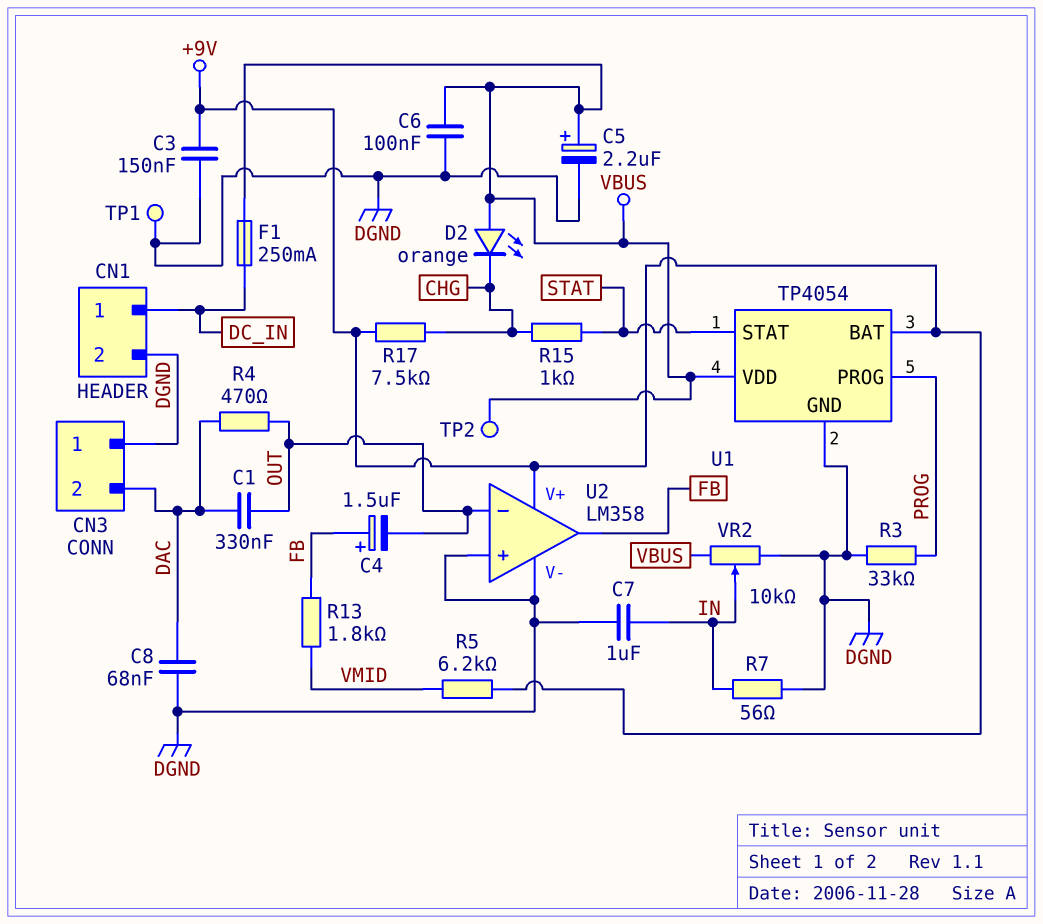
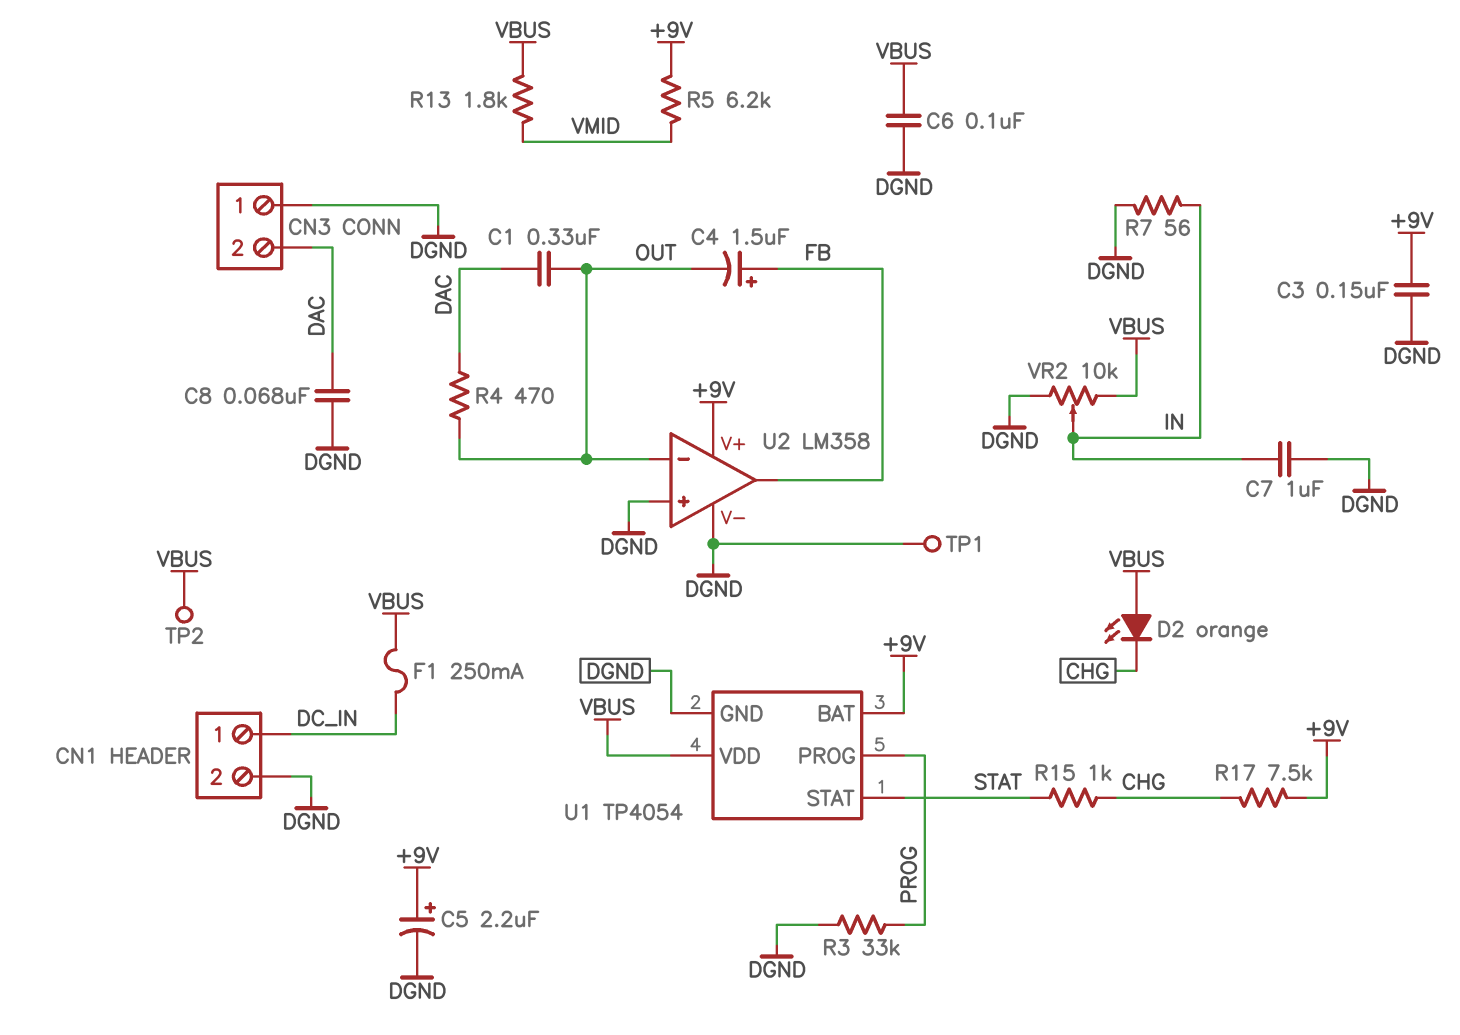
C5: 2.2uF (plus VBUS, minus DGND) -> 2.2uF (plus +9V, minus DGND)
R13: 1.8k (FB, VMID) -> 1.8k (VBUS, VMID)

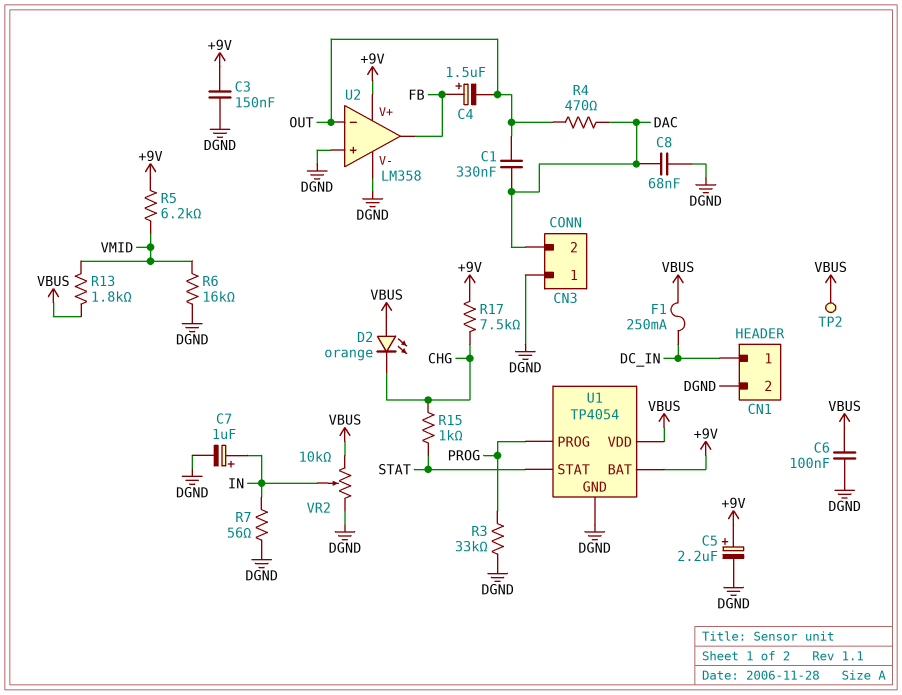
C7: 1uF (DGND, IN) -> 1uF (plus IN, minus DGND)
R6: none -> 16k (DGND, VMID)
TP1: test point (DGND) -> none

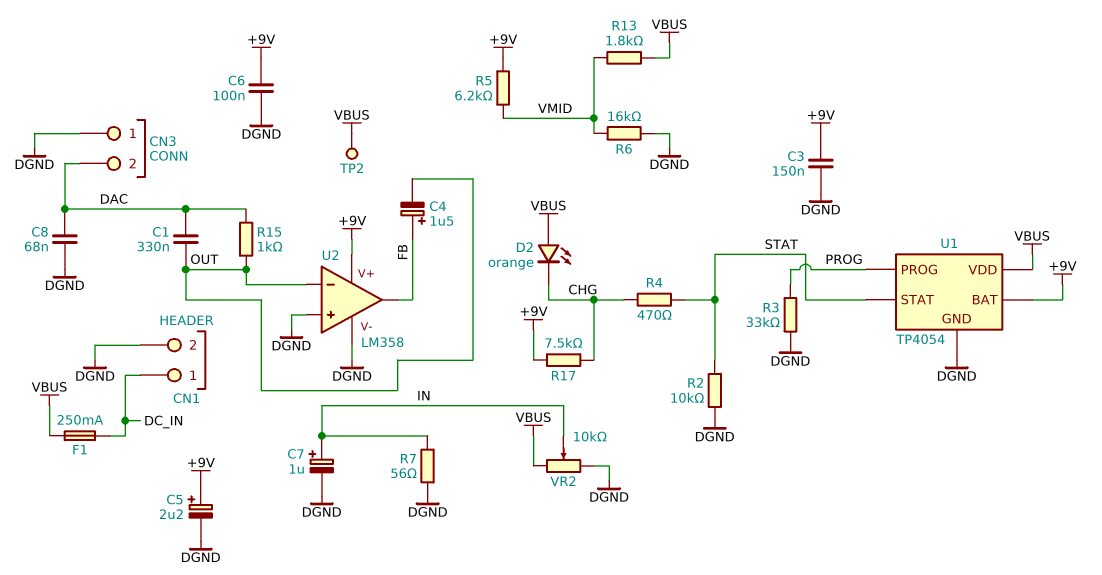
C6: 100nF (DGND, VBUS) -> 100nF (+9V, DGND)
R2: none -> 10k (DGND, STAT)
R4: 470 (DAC, OUT) -> 470 (CHG, STAT)
R15: 1k (CHG, STAT) -> 1k (DAC, OUT)

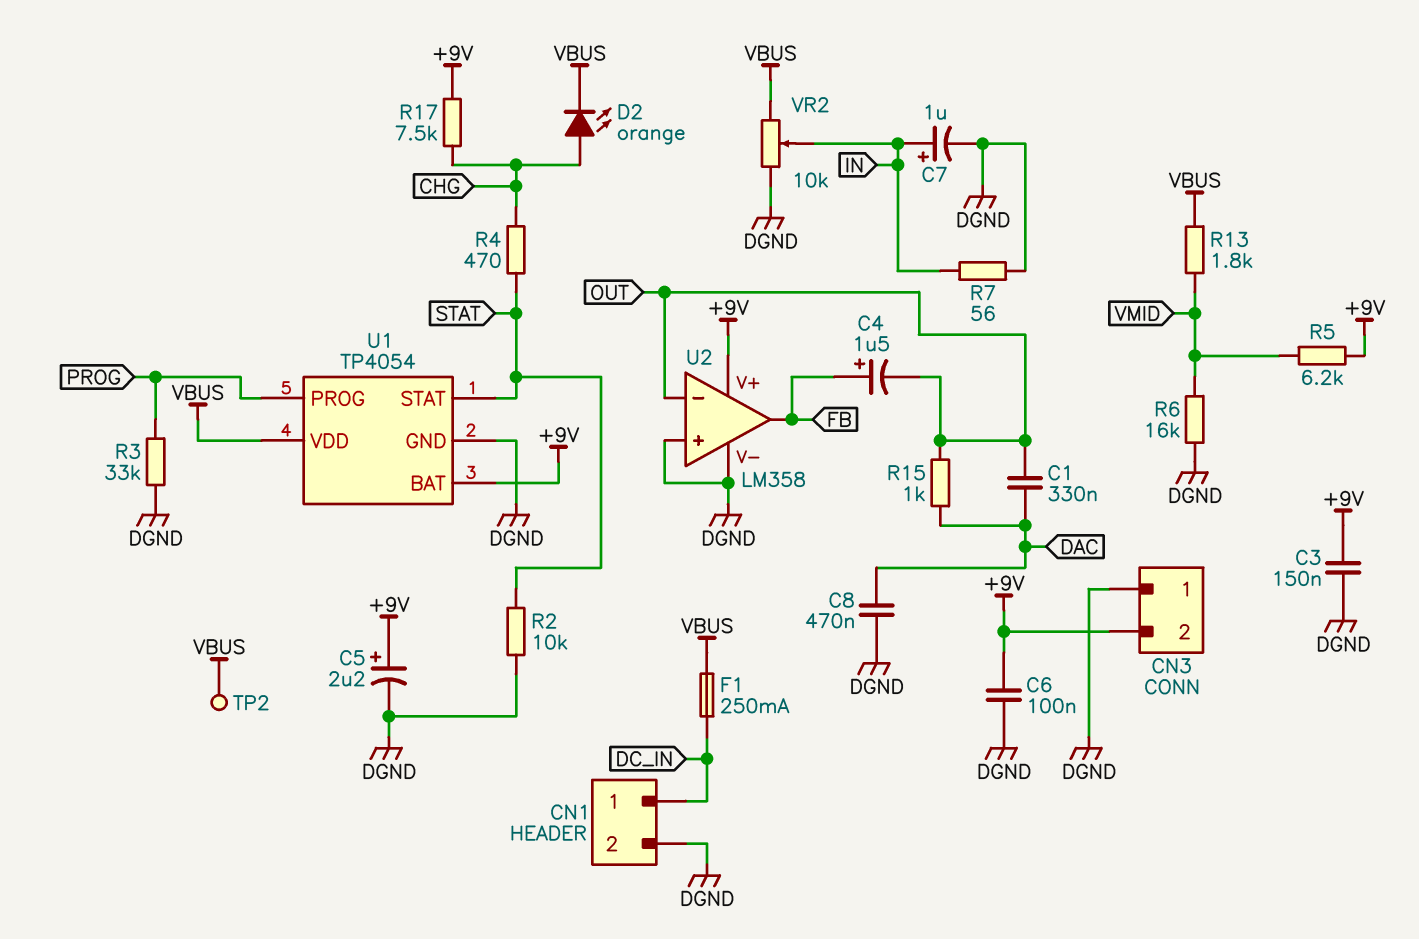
C8: 68nF (DAC, DGND) -> 470nF (DAC, DGND)
CN3 pin 2: DAC -> +9V
D2: LED orange (A VBUS, K CHG) -> LED orange (A CHG, K VBUS)

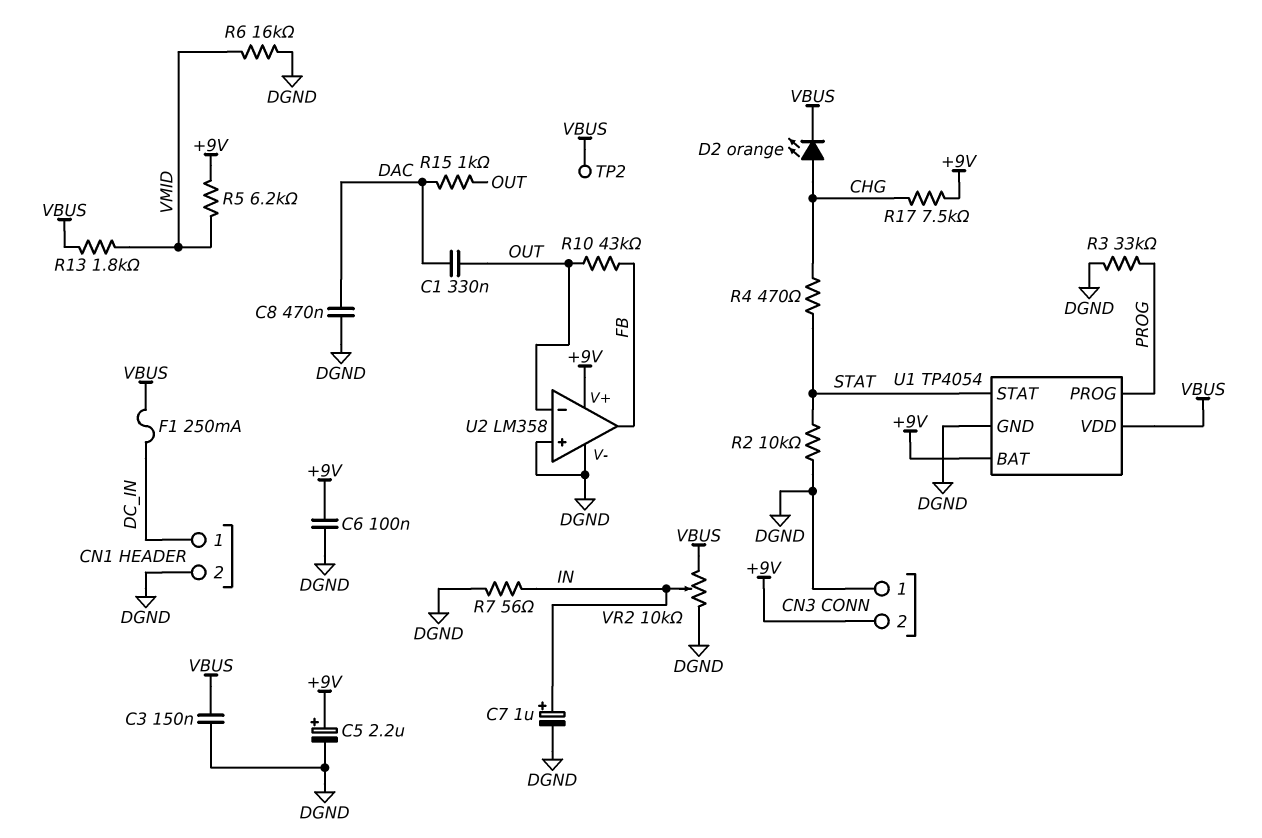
C3: 150nF (+9V, DGND) -> 150nF (DGND, VBUS)
C4: 1.5uF (plus FB, minus OUT) -> none
R10: none -> 43k (FB, OUT)

